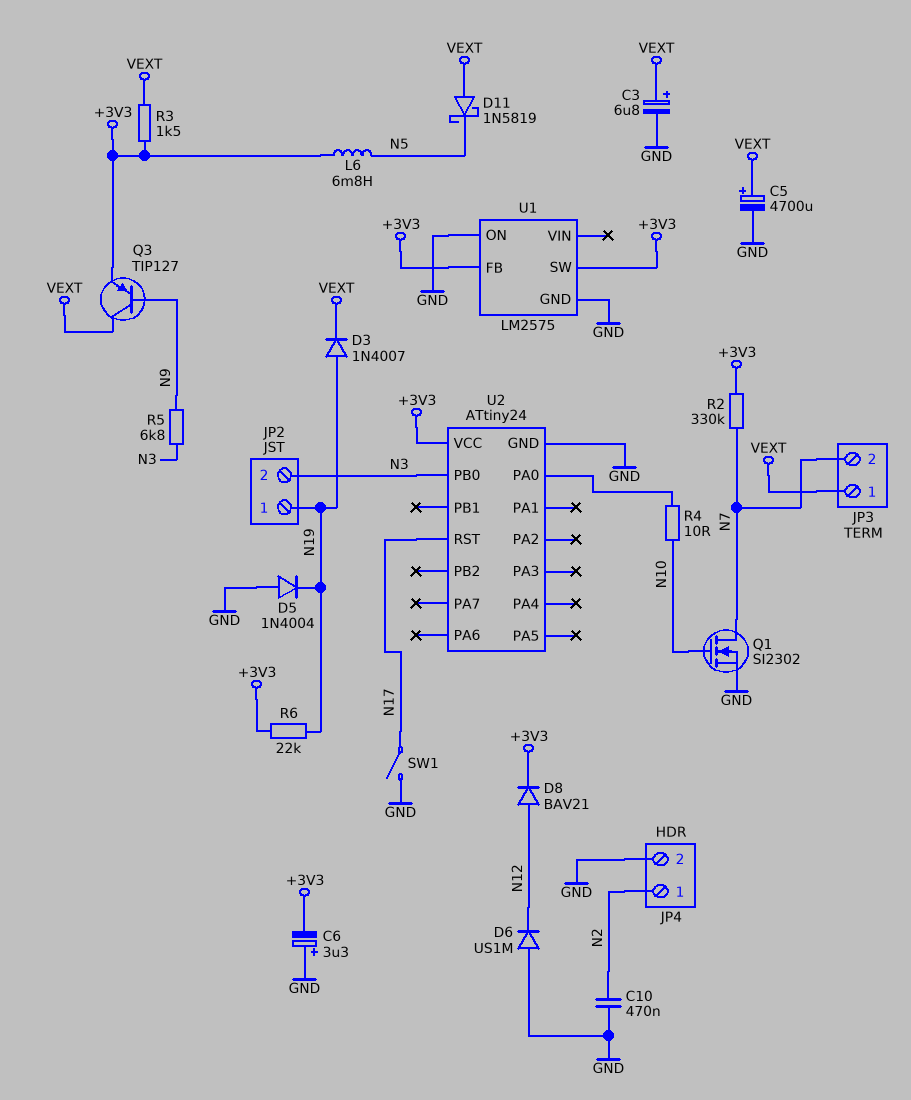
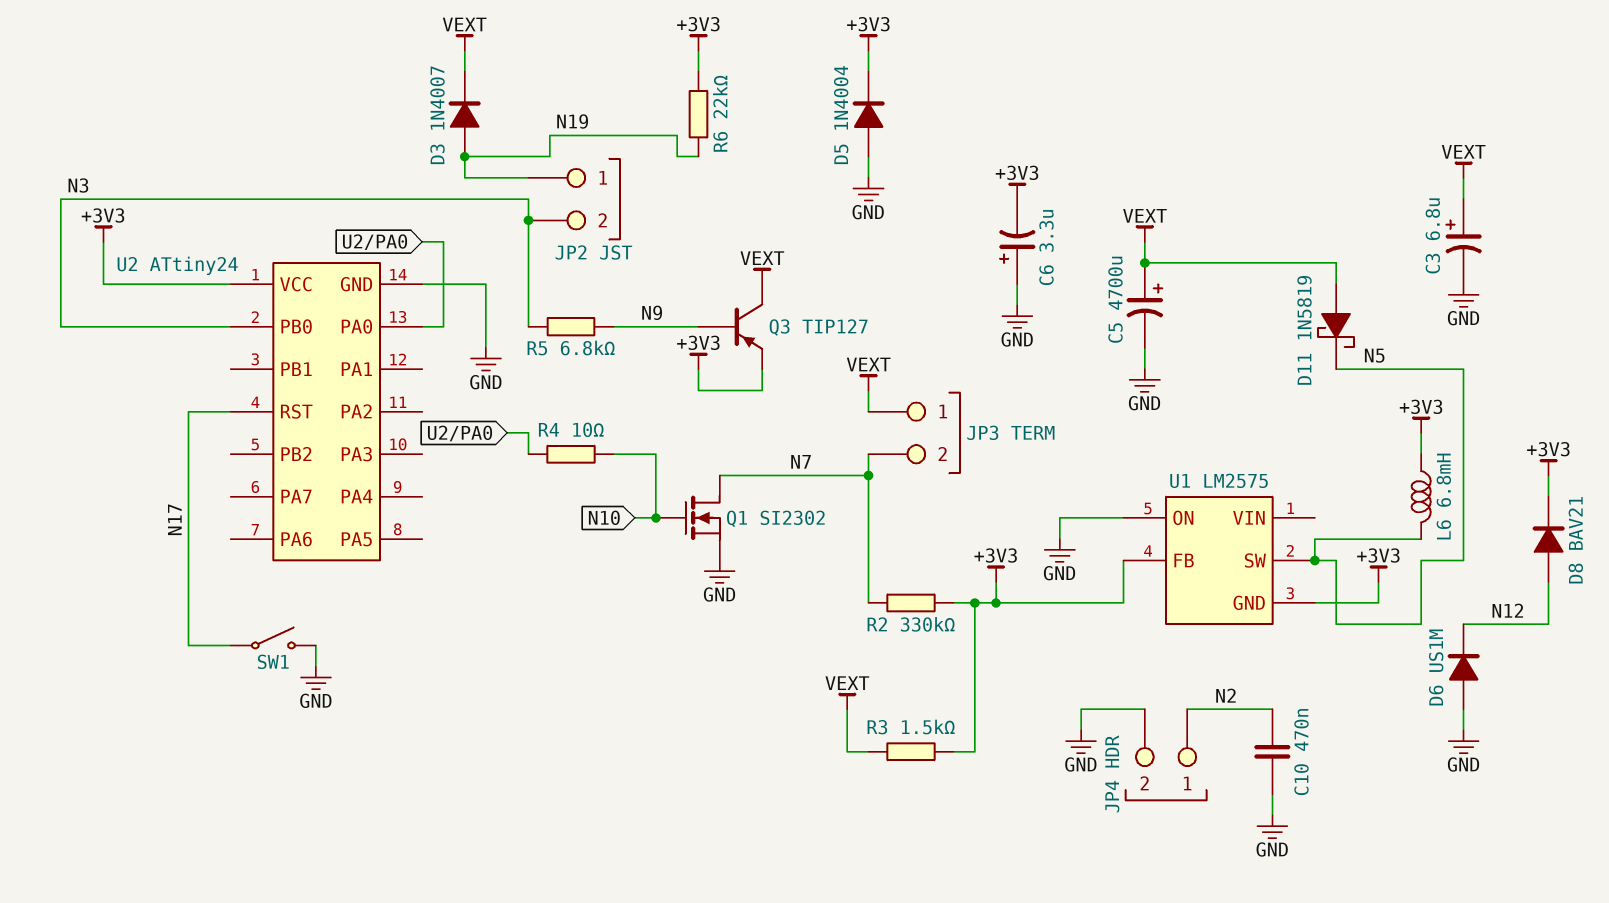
D5: diode 1N4004 (A GND, K N19) -> diode 1N4004 (A GND, K +3V3)
U1 pin GND: GND -> +3V3
U1 pin SW: +3V3 -> N5

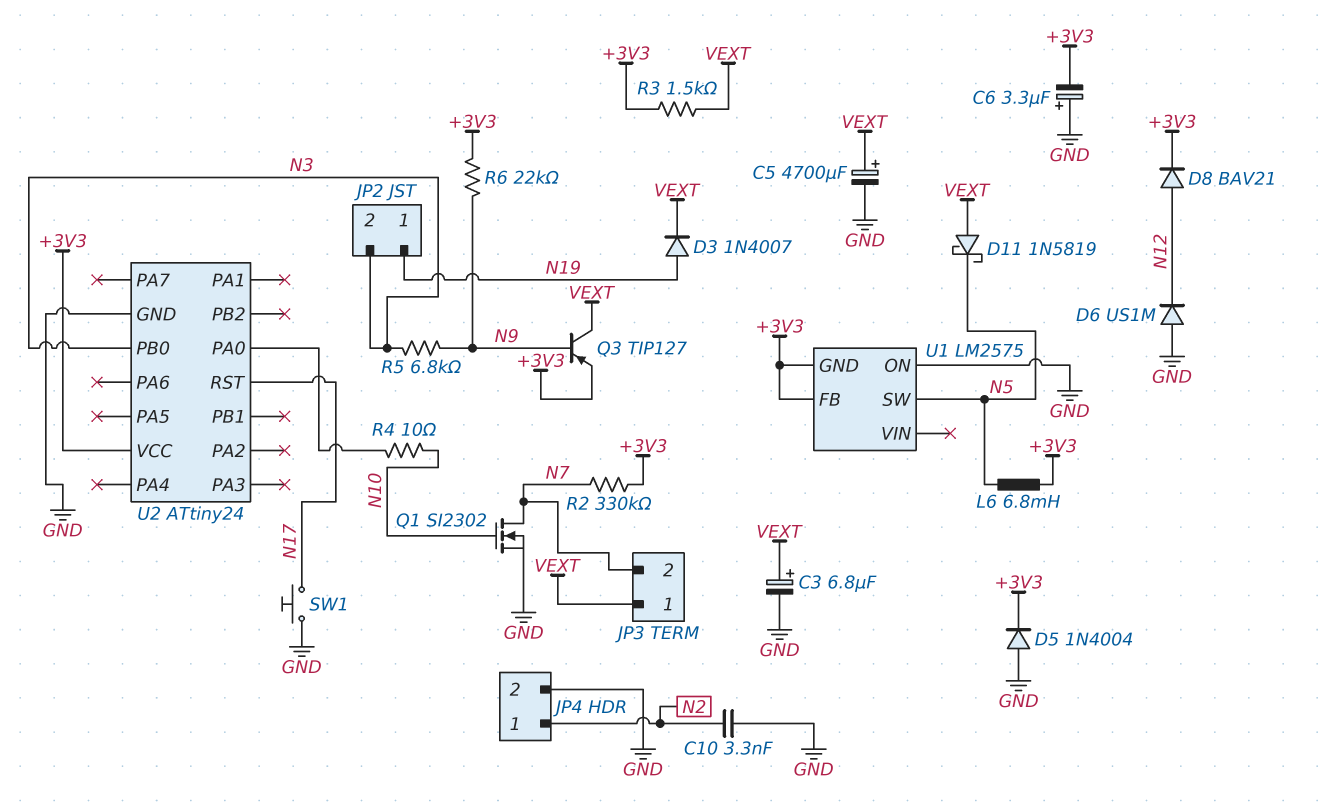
C10: 470nF (GND, N2) -> 3.3nF (GND, N2)
R6: 22k (+3V3, N19) -> 22k (+3V3, N9)
SW1: switch (GND, N17) -> button (GND, N17)

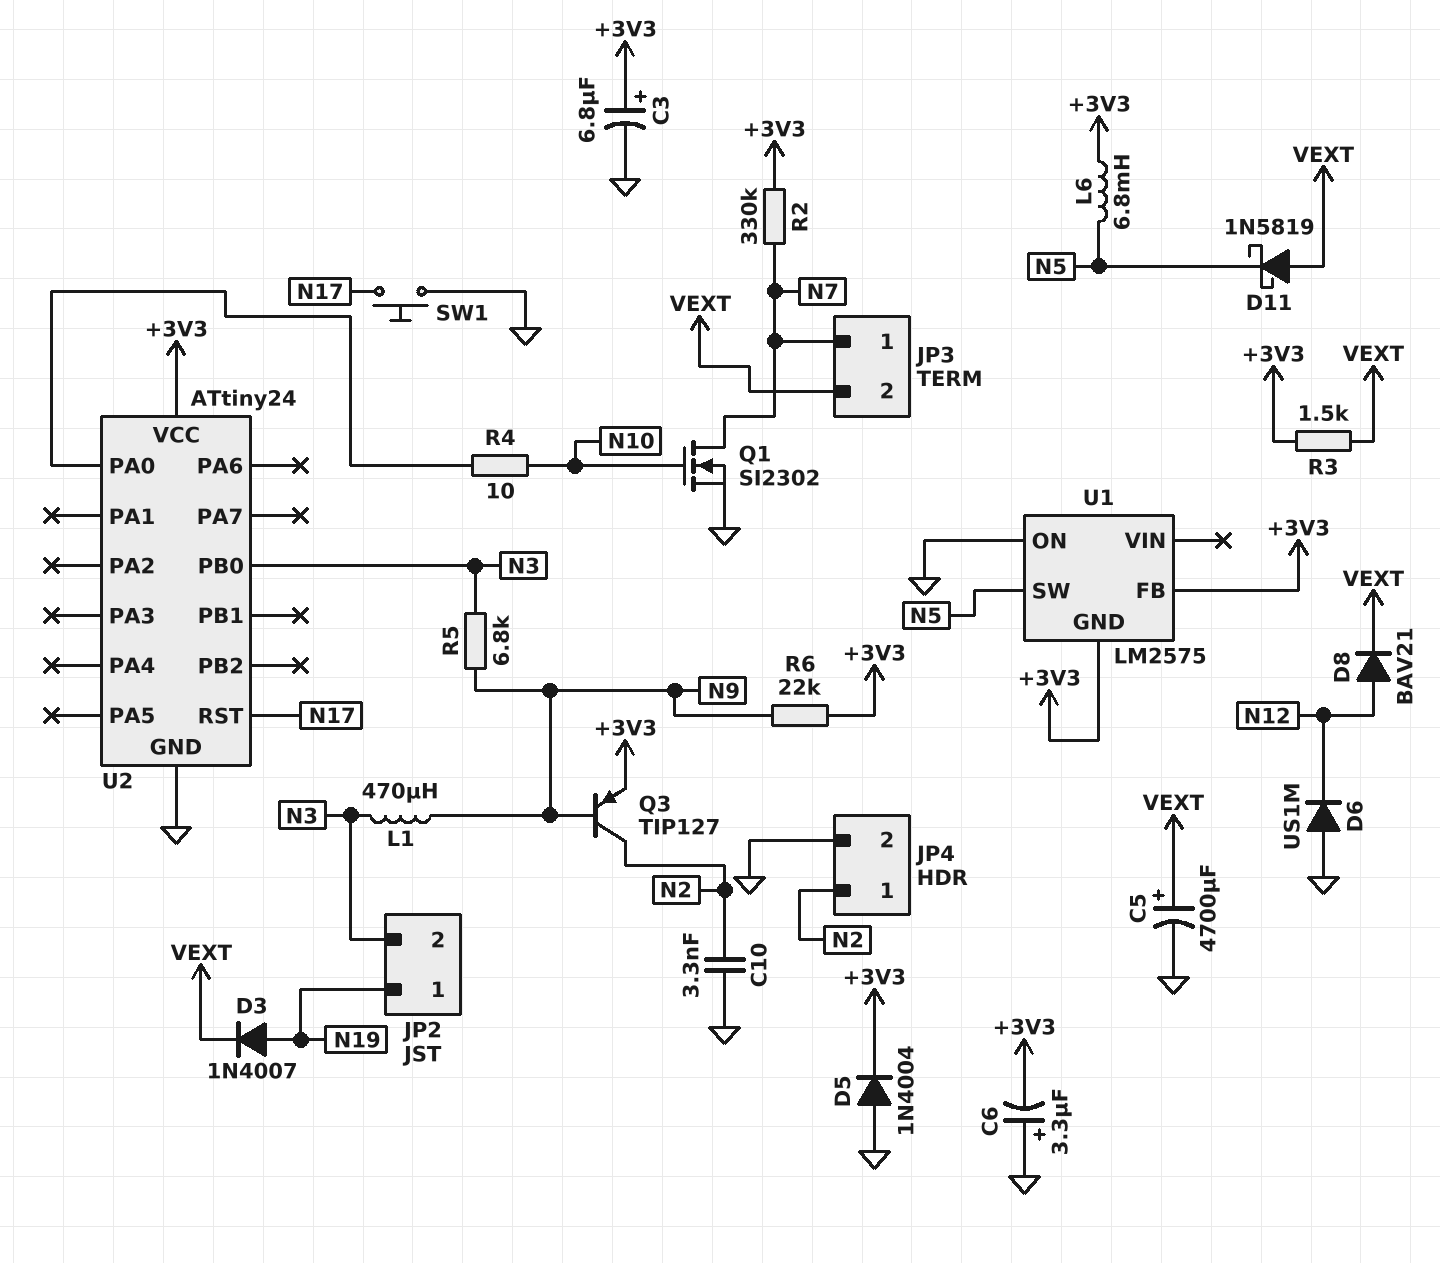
C3: 6.8uF (plus VEXT, minus GND) -> 6.8uF (plus +3V3, minus GND)
D8: diode BAV21 (A N12, K +3V3) -> diode BAV21 (A N12, K VEXT)
JP3 pin 1: VEXT -> N7
JP3 pin 2: N7 -> VEXT
L1: none -> 470uH (N3, N9)
Q3: PNP TIP127 (B N9, C VEXT, E +3V3) -> PNP TIP127 (B N9, C N2, E +3V3)

